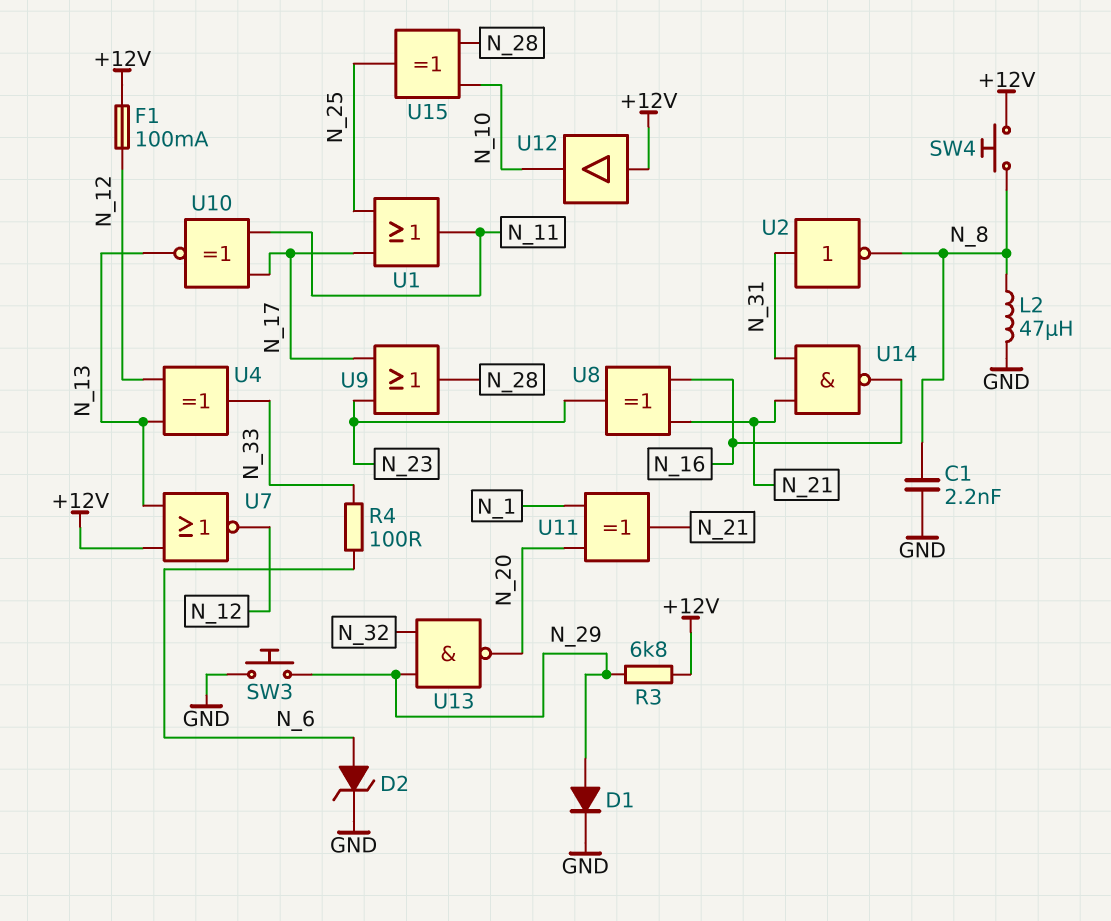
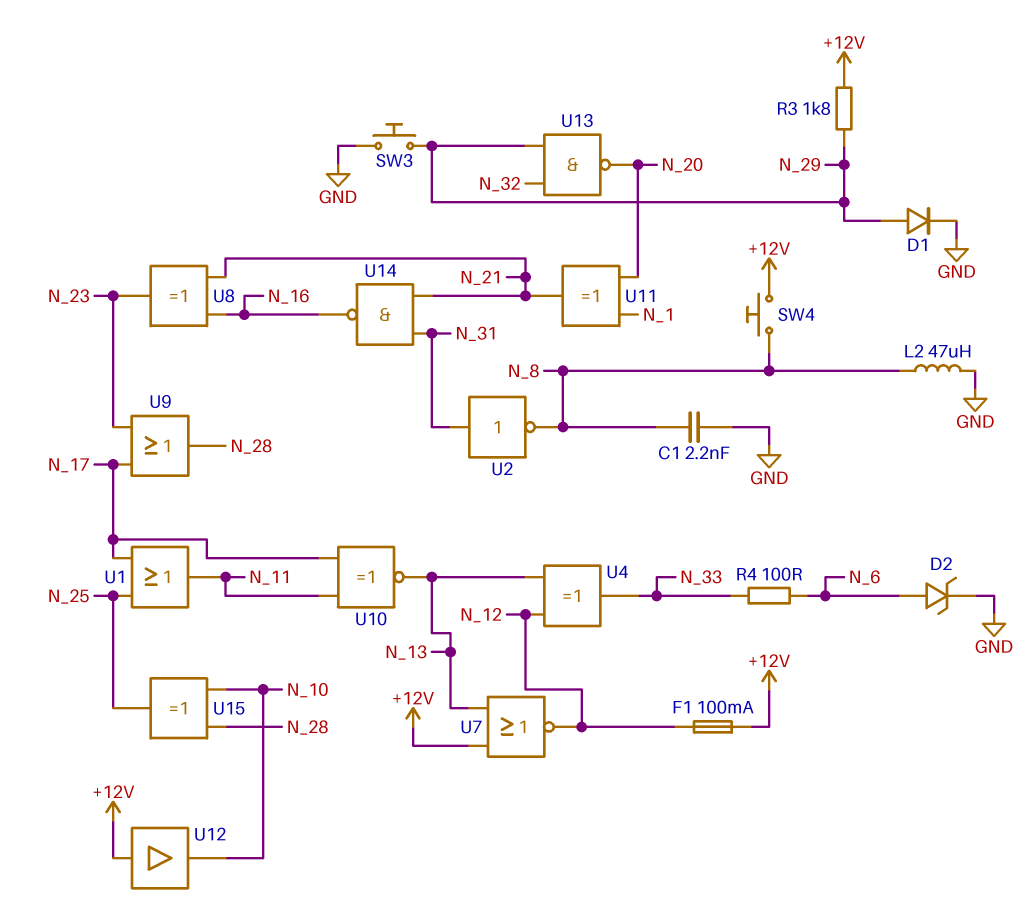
R3: 6.8k (+12V, N_29) -> 1.8k (+12V, N_29)

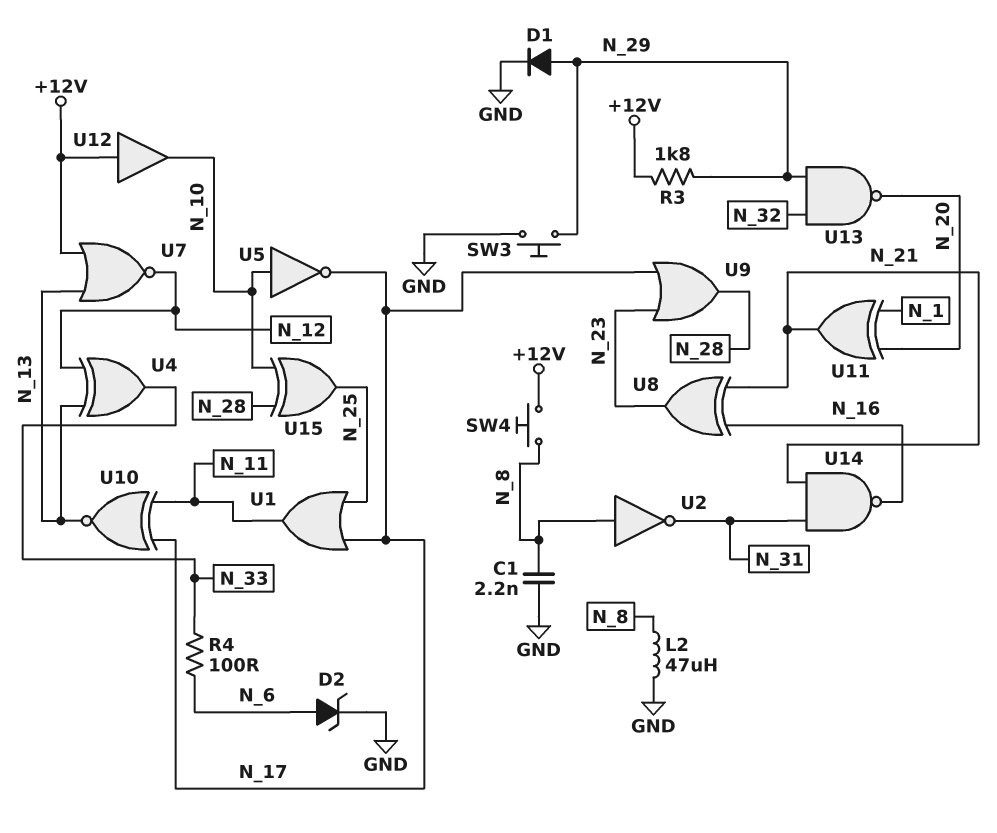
F1: 100mA (+12V, N_12) -> none
U2: NOT (in N_31, out N_8) -> NOT (in N_8, out N_31)
U5: none -> NOT (in N_10, out N_17)

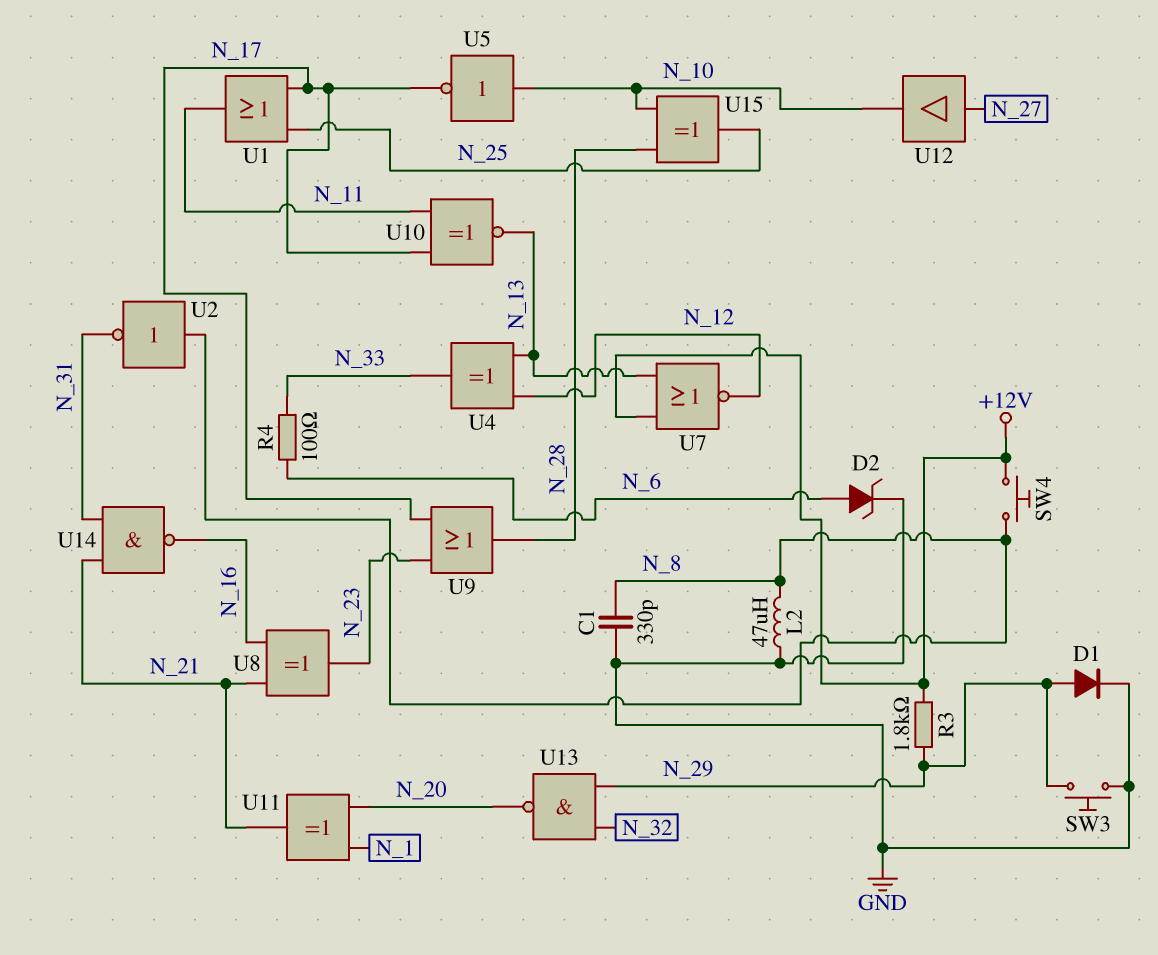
C1: 2.2nF (GND, N_8) -> 330pF (GND, N_8)
U12: buffer (in +12V, out N_10) -> buffer (in N_27, out N_10)

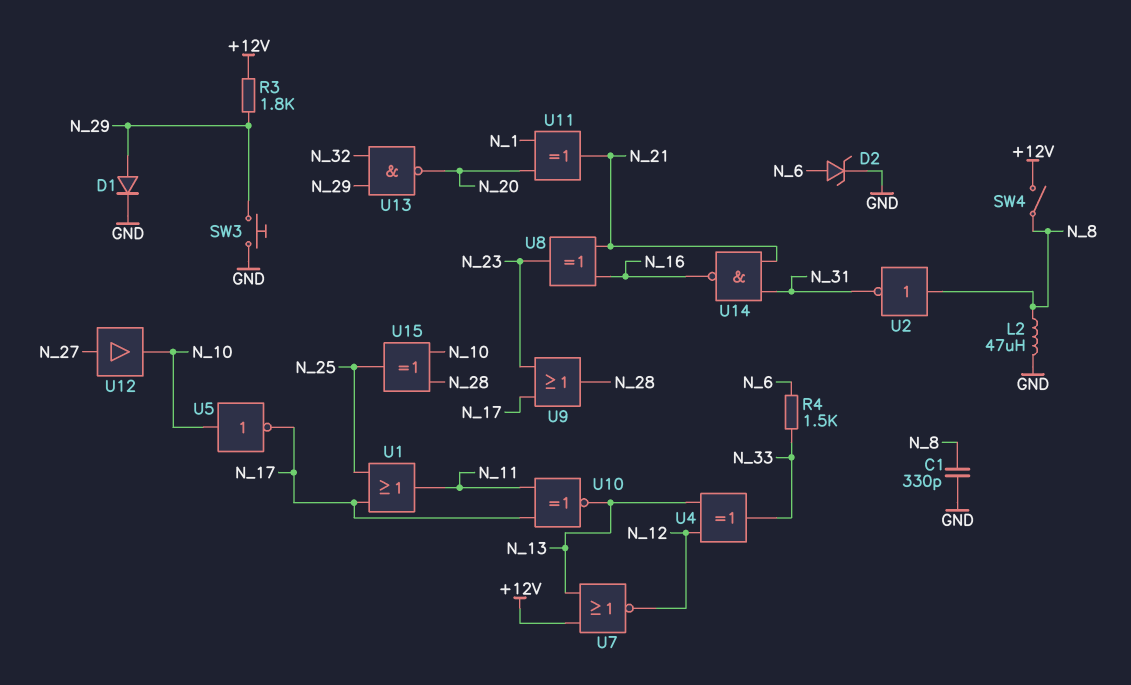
R4: 100 (N_6, N_33) -> 1.5k (N_6, N_33)
SW4: button (+12V, N_8) -> switch (+12V, N_8)

